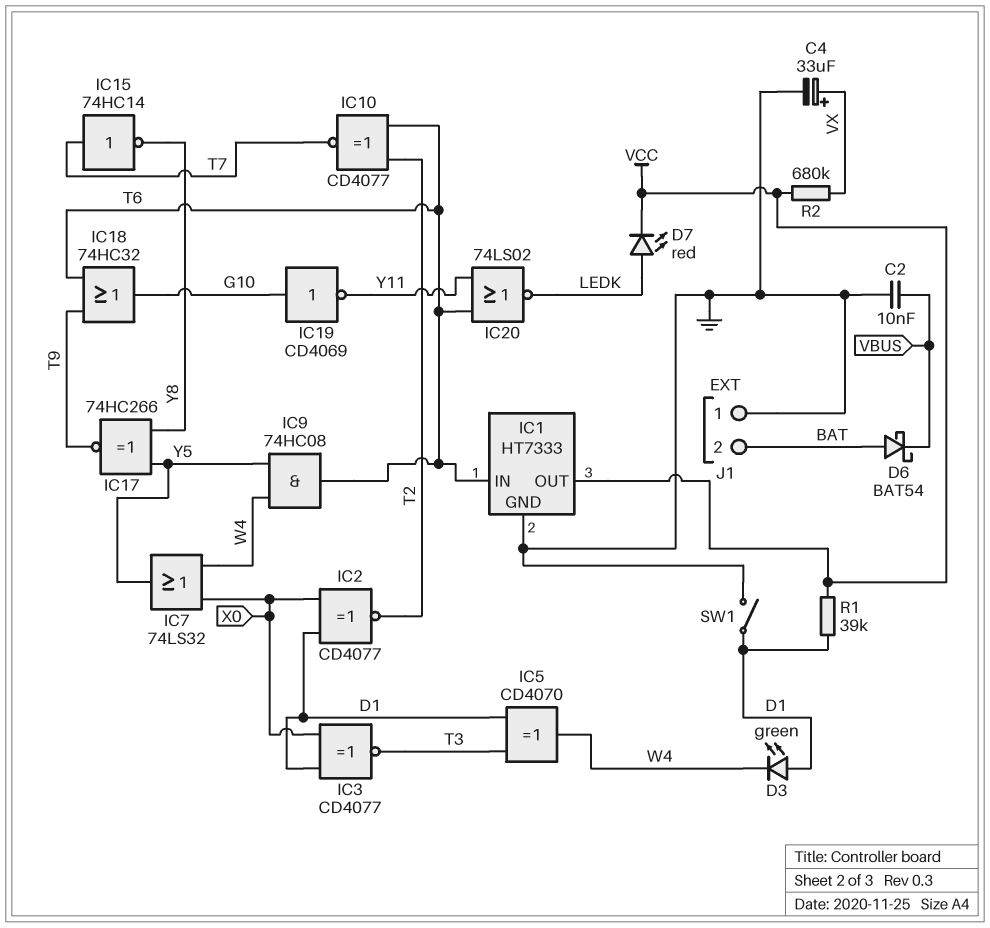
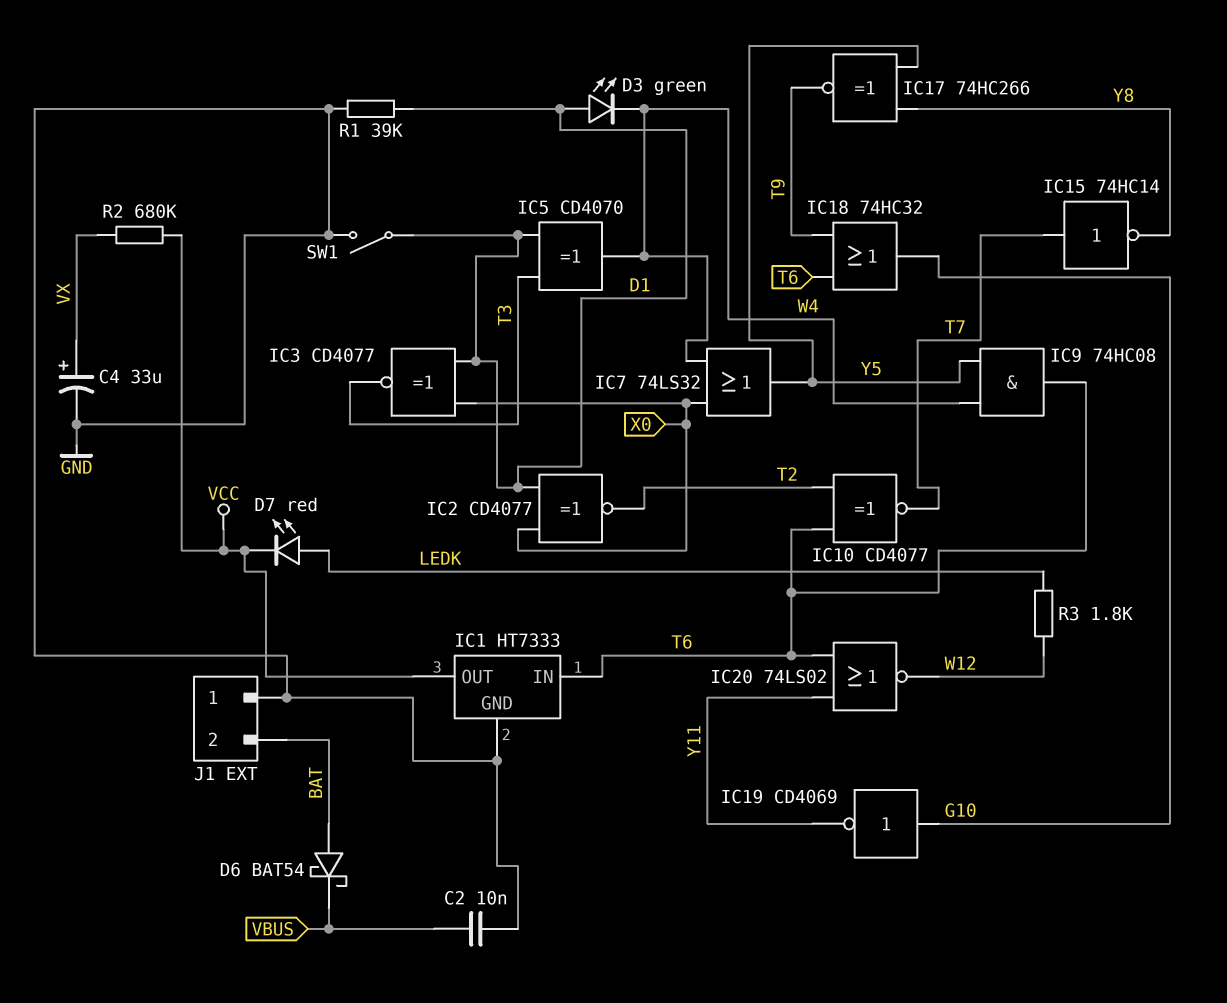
IC20: NOR 74LS02 (in T6, in Y11, out LEDK) -> NOR 74LS02 (in T6, in Y11, out W12)
R1: 39k (D1, VCC) -> 39k (D1, GND)
R3: none -> 1.8k (LEDK, W12)

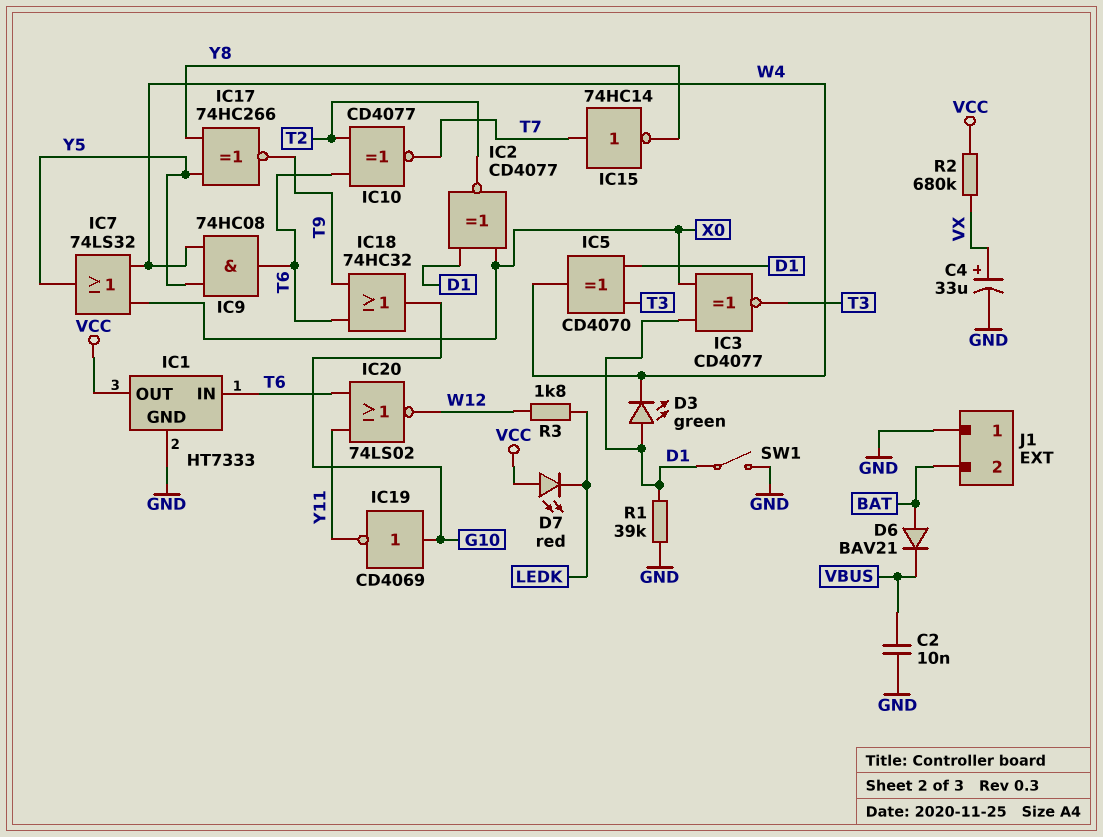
D6: schottky BAT54 (A BAT, K VBUS) -> diode BAV21 (A BAT, K VBUS)
D7: LED red (A LEDK, K VCC) -> LED red (A VCC, K LEDK)

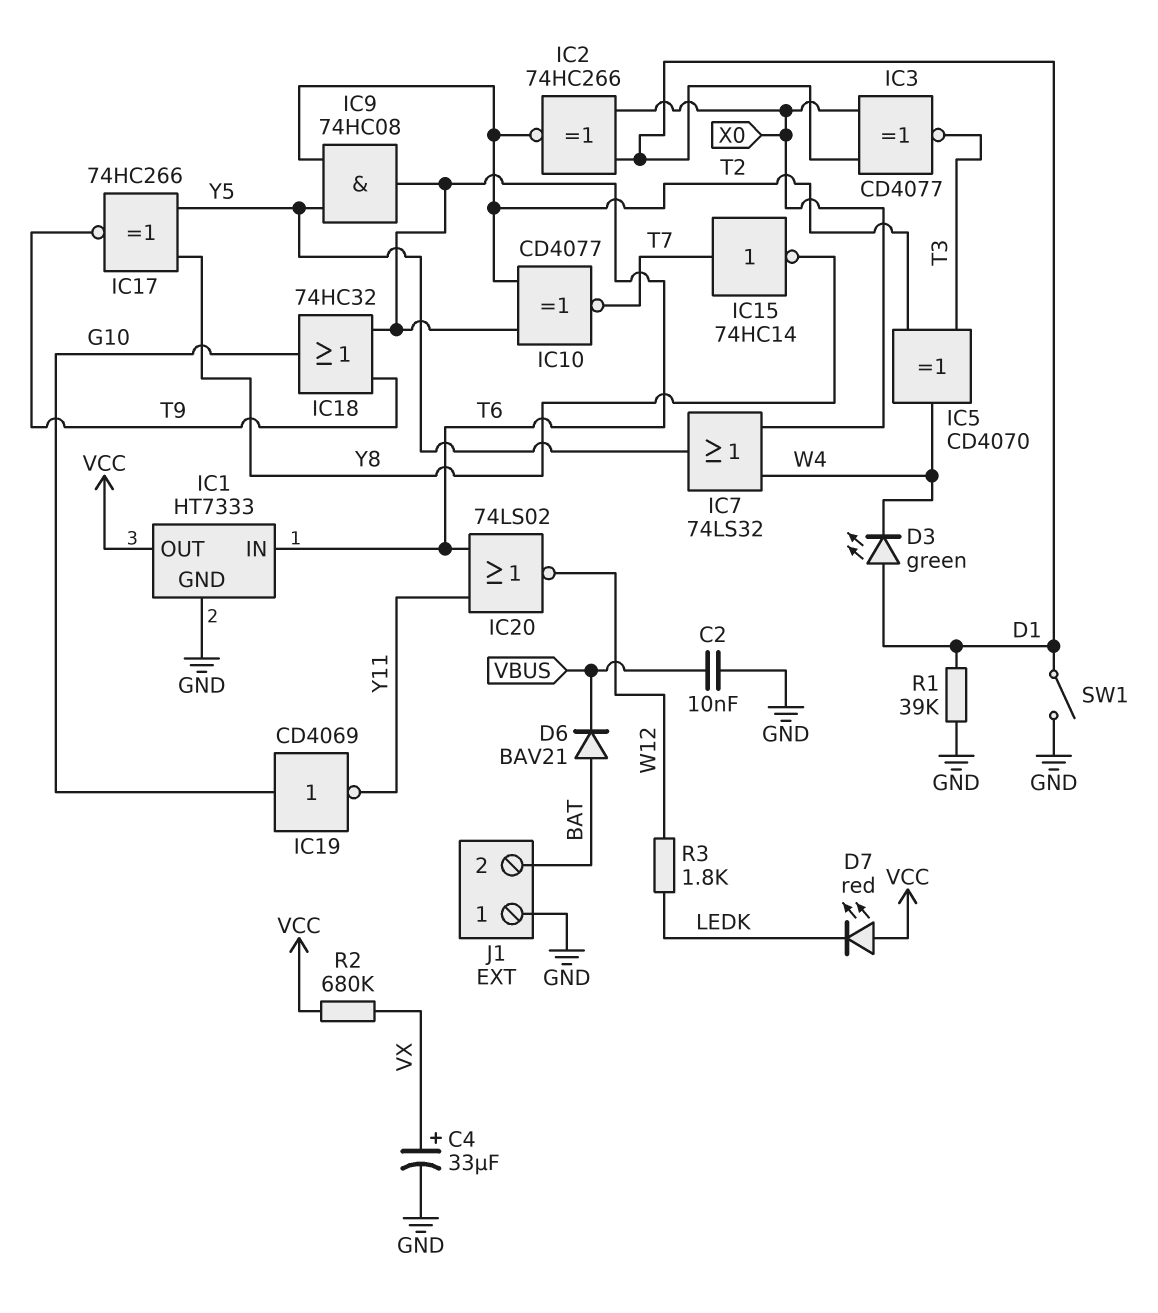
IC2: XNOR CD4077 (in D1, in X0, out T2) -> XNOR 74HC266 (in D1, in X0, out T2)
IC5: XOR CD4070 (in D1, in T3, out W4) -> XOR CD4070 (in T2, in T3, out W4)
IC9: AND 74HC08 (in W4, in Y5, out T6) -> AND 74HC08 (in T2, in Y5, out T6)

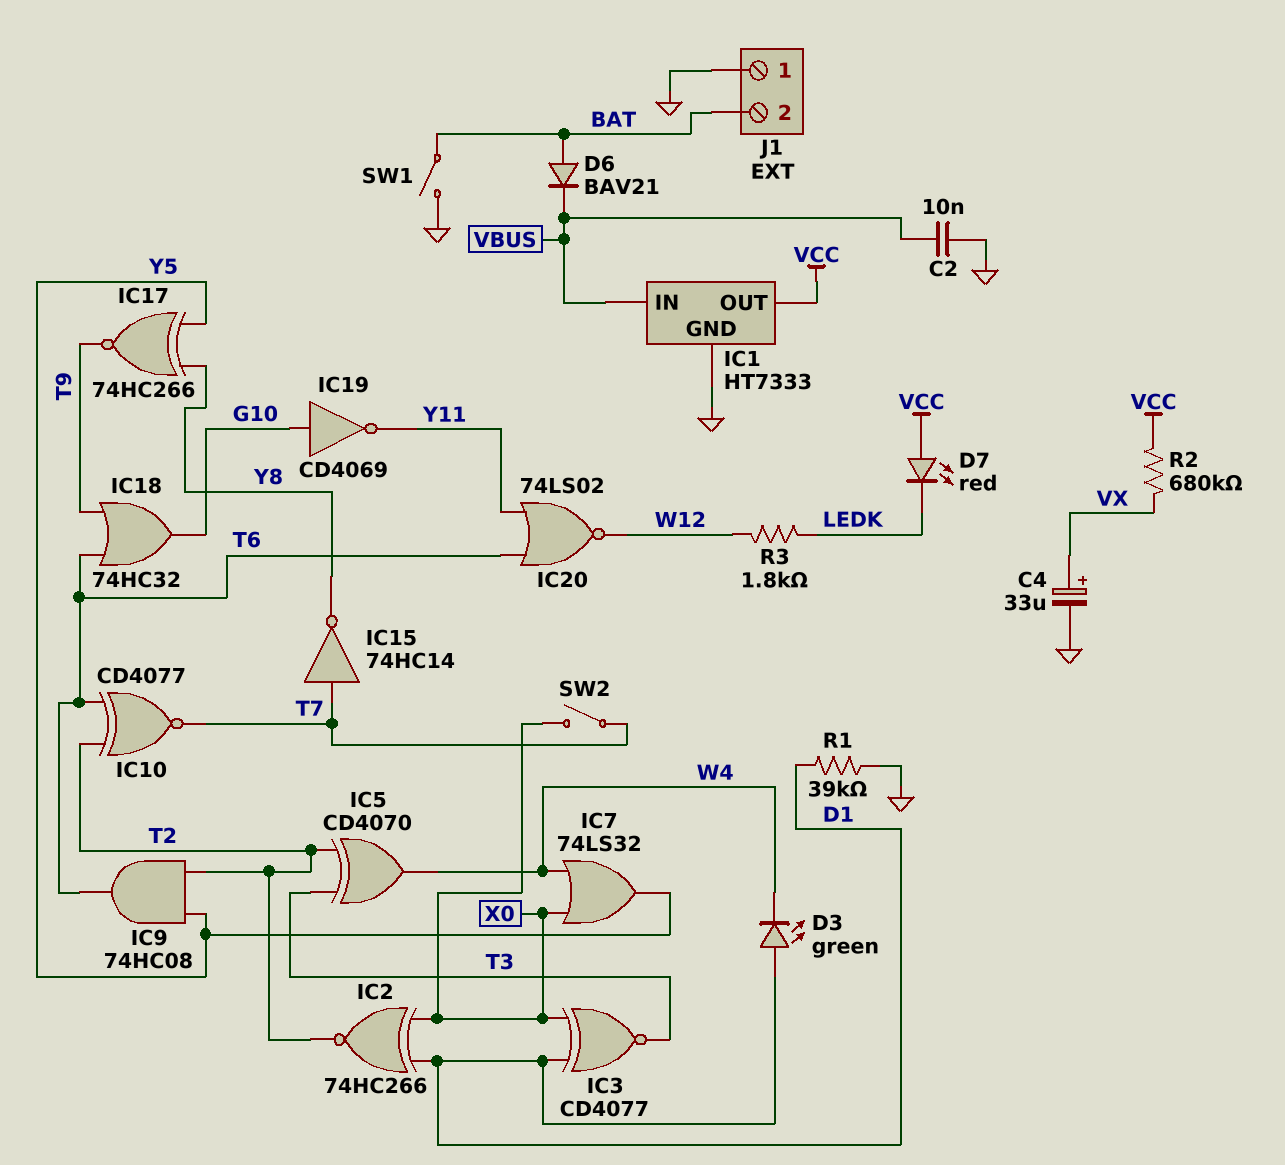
IC1 pin IN: T6 -> VBUS
SW1: switch (D1, GND) -> switch (BAT, GND)
SW2: none -> switch (T7, X0)

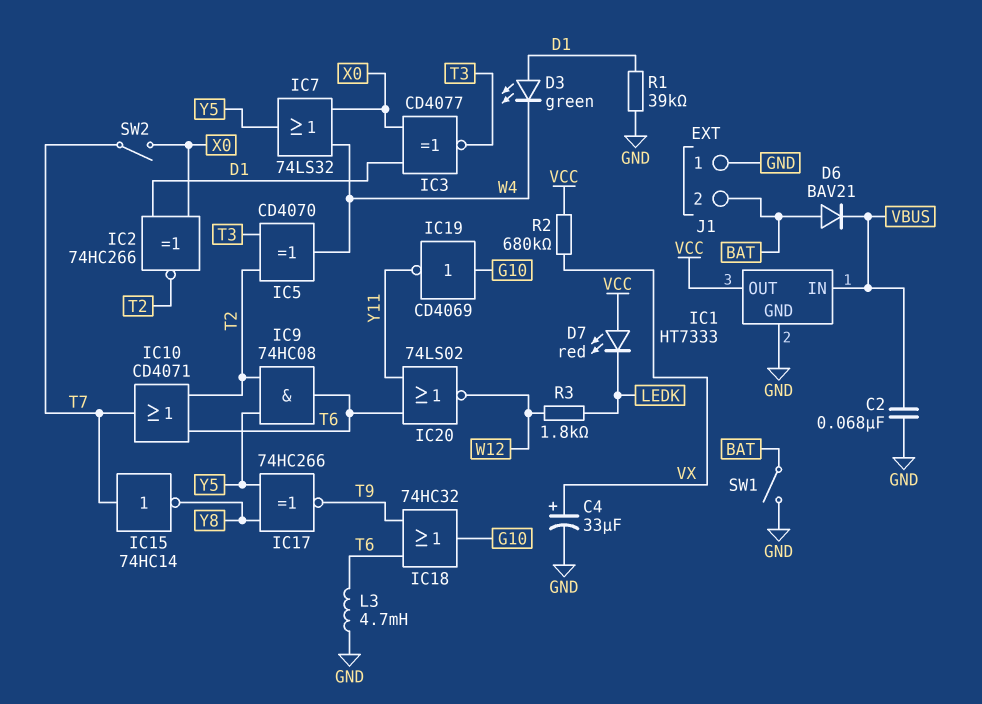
C2: 10nF (GND, VBUS) -> 68nF (GND, VBUS)
IC10: XNOR CD4077 (in T2, in T6, out T7) -> OR CD4071 (in T2, in T6, out T7)
L3: none -> 4.7mH (GND, T6)

